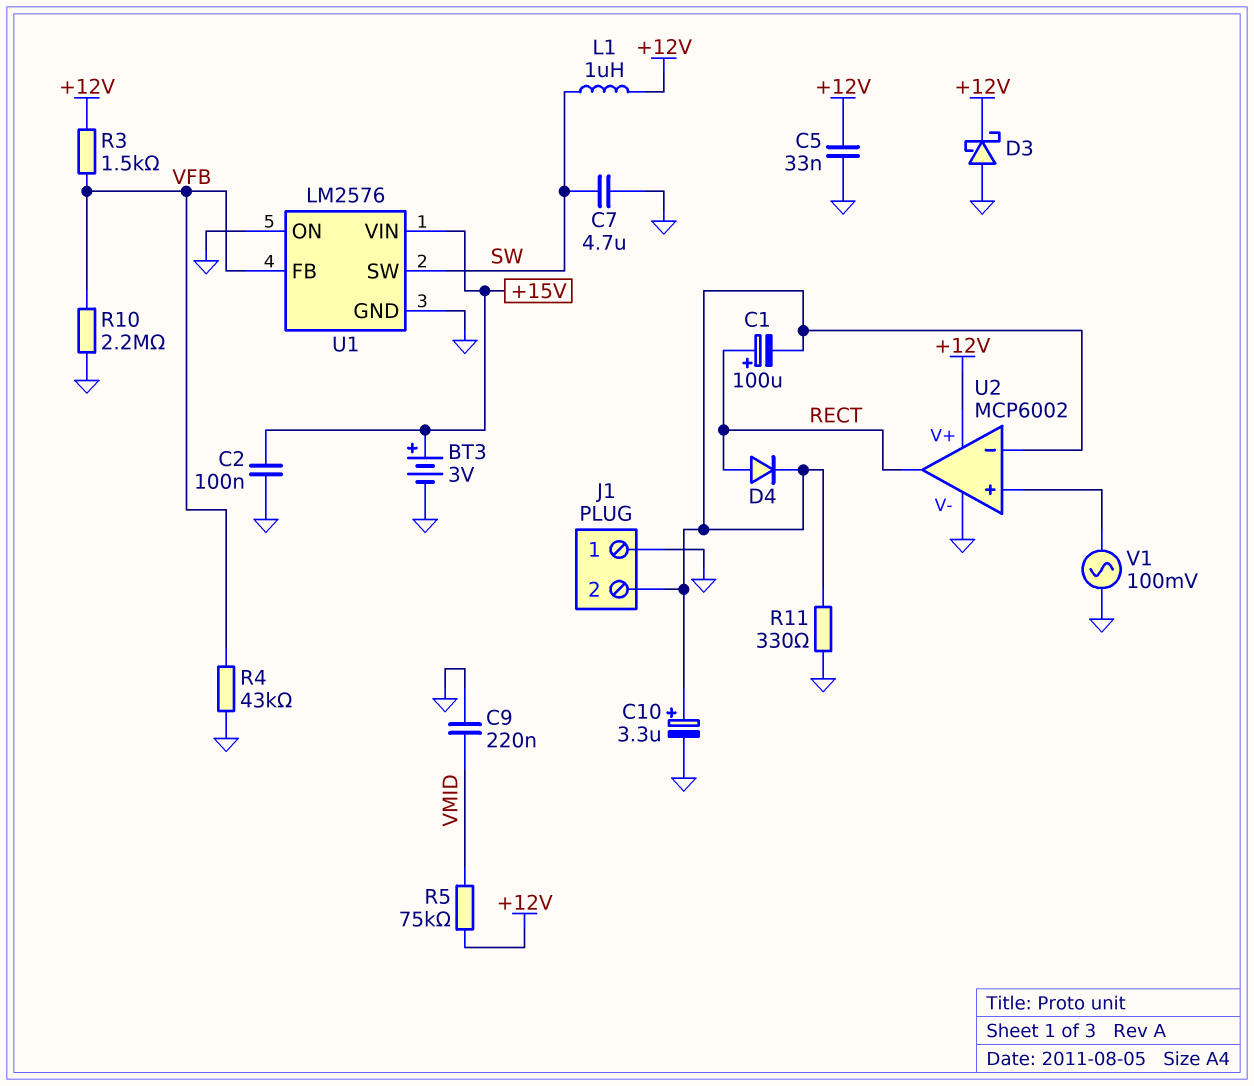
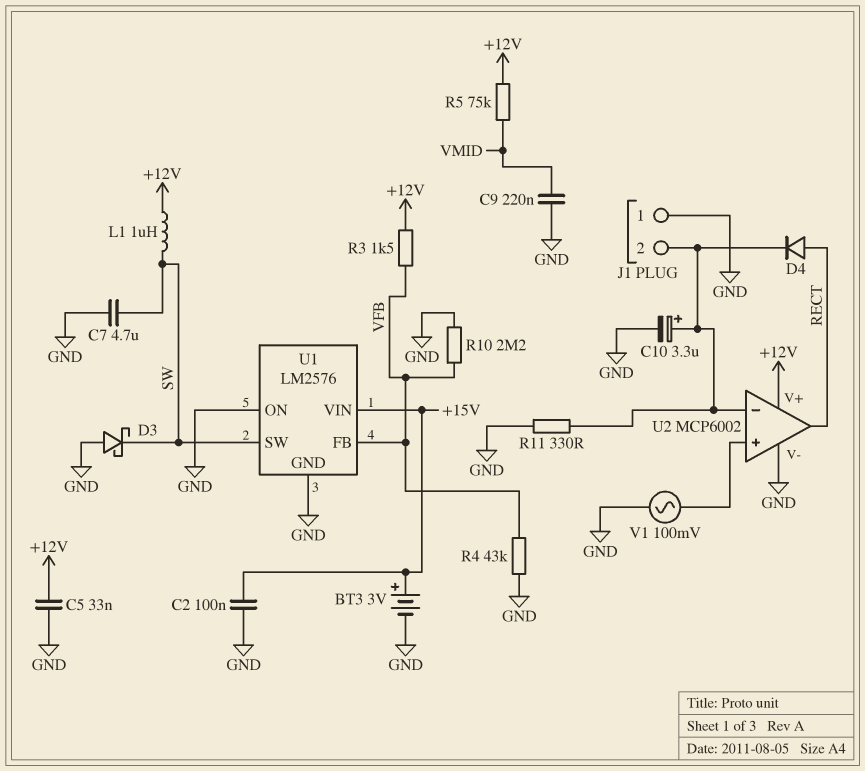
C1: 100uF (plus RECT, minus J1/2) -> none
D3: schottky (A GND, K +12V) -> schottky (A GND, K SW)

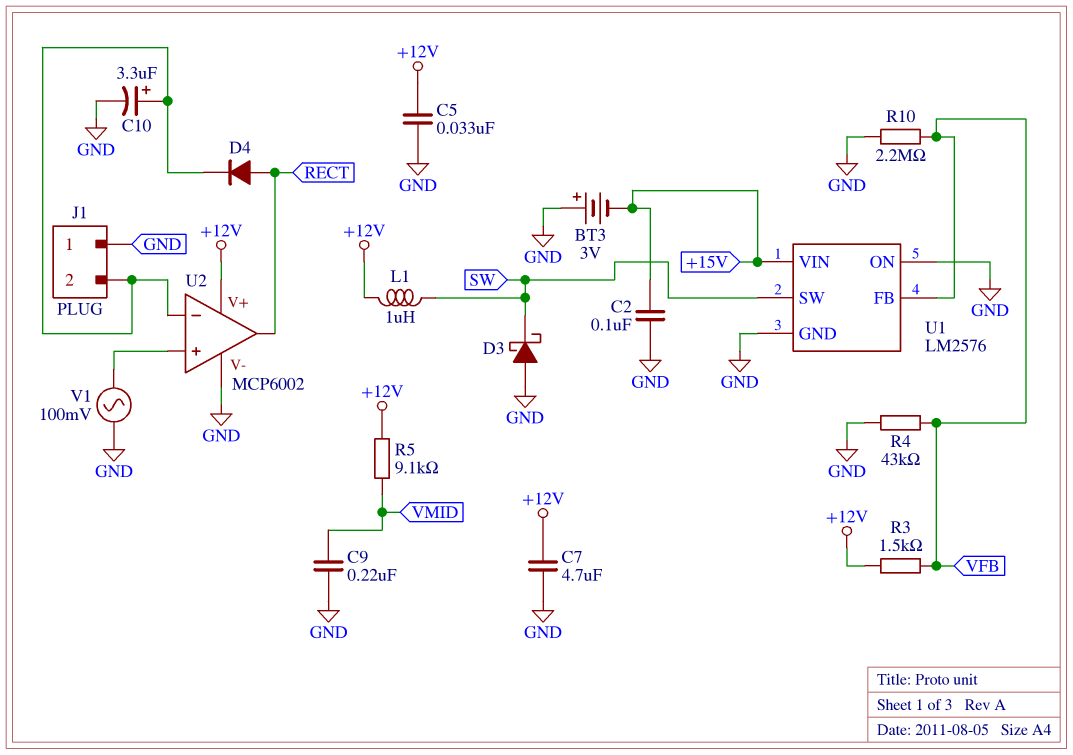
BT3: 3V (plus +15V, minus GND) -> 3V (plus GND, minus +15V)
C7: 4.7uF (GND, SW) -> 4.7uF (+12V, GND)
R5: 75k (+12V, VMID) -> 9.1k (+12V, VMID)
R11: 330 (GND, J1/2) -> none

